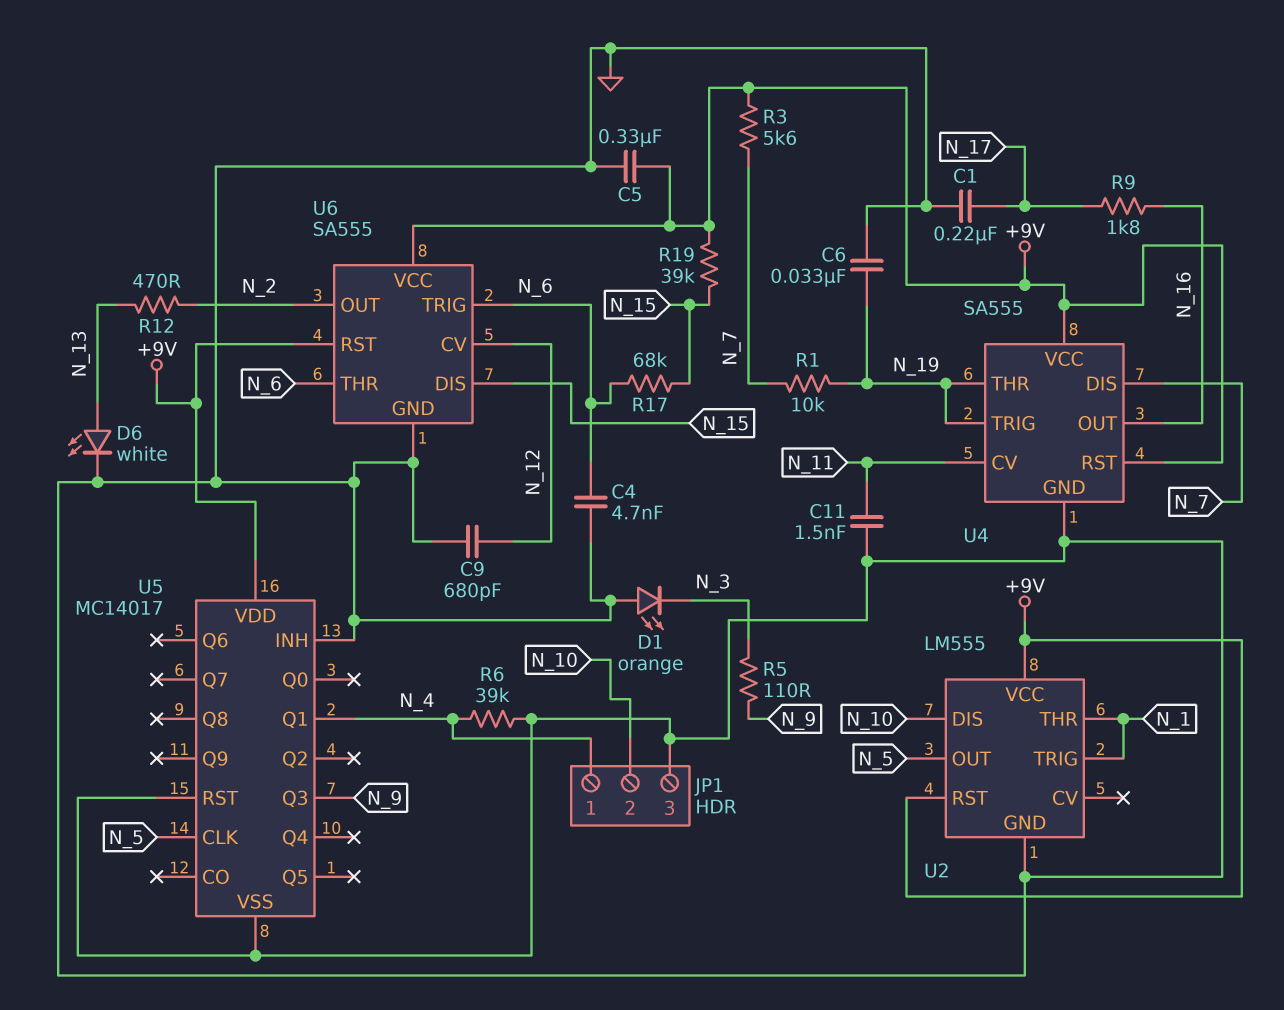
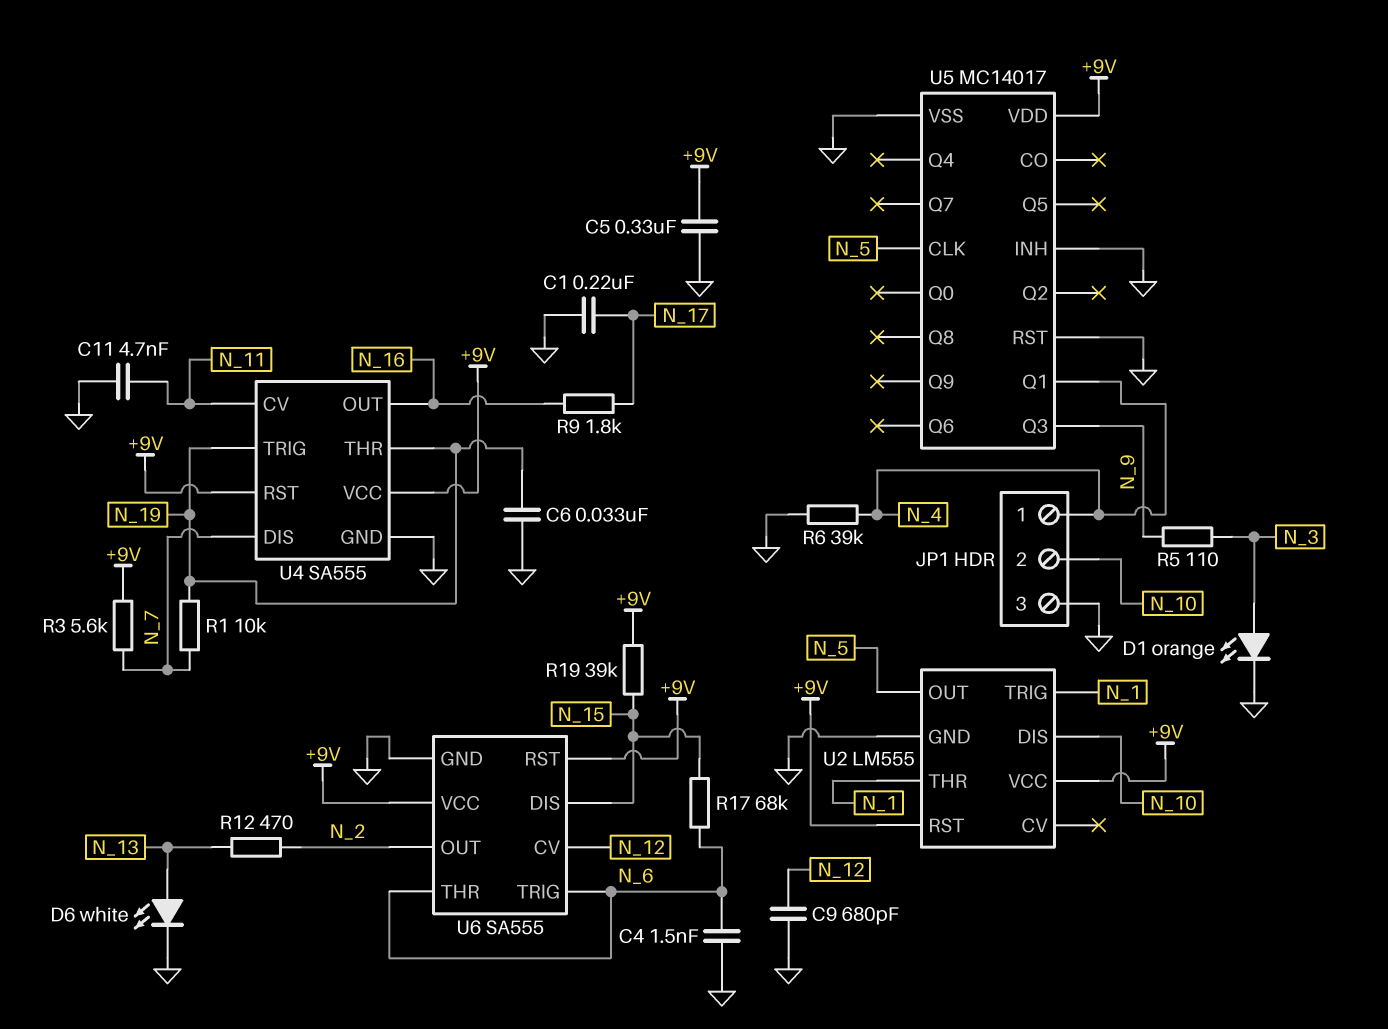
C4: 4.7nF (GND, N_6) -> 1.5nF (GND, N_6)
C11: 1.5nF (GND, N_11) -> 4.7nF (GND, N_11)
D1: LED orange (A GND, K N_3) -> LED orange (A N_3, K GND)

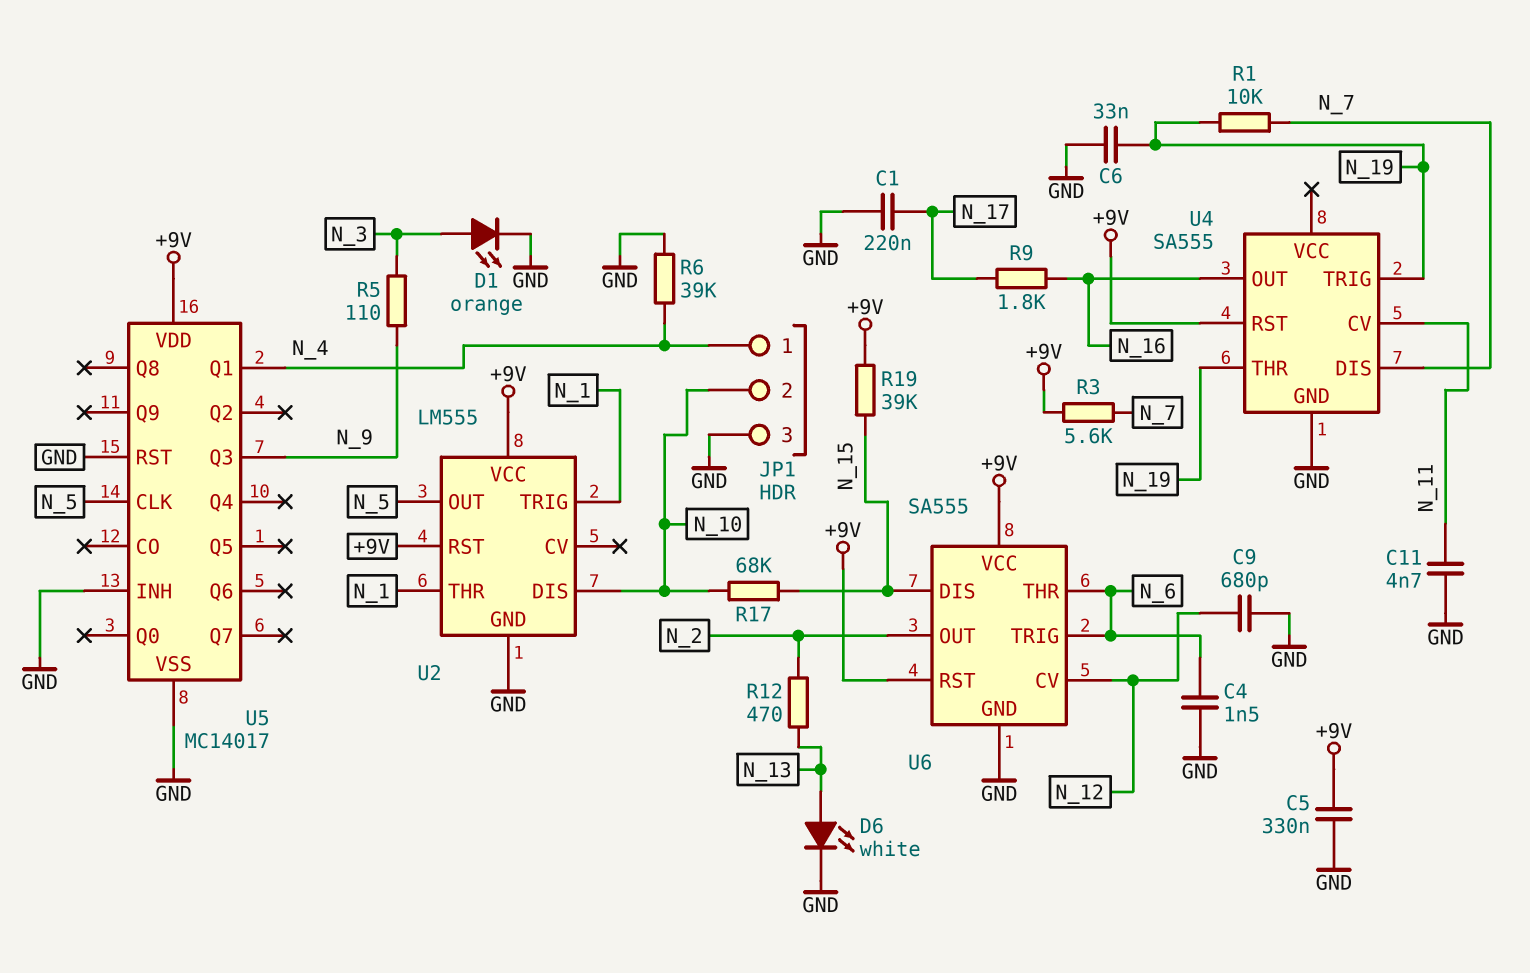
R17: 68k (N_6, N_15) -> 68k (N_10, N_15)
U4 pin VCC: +9V -> none

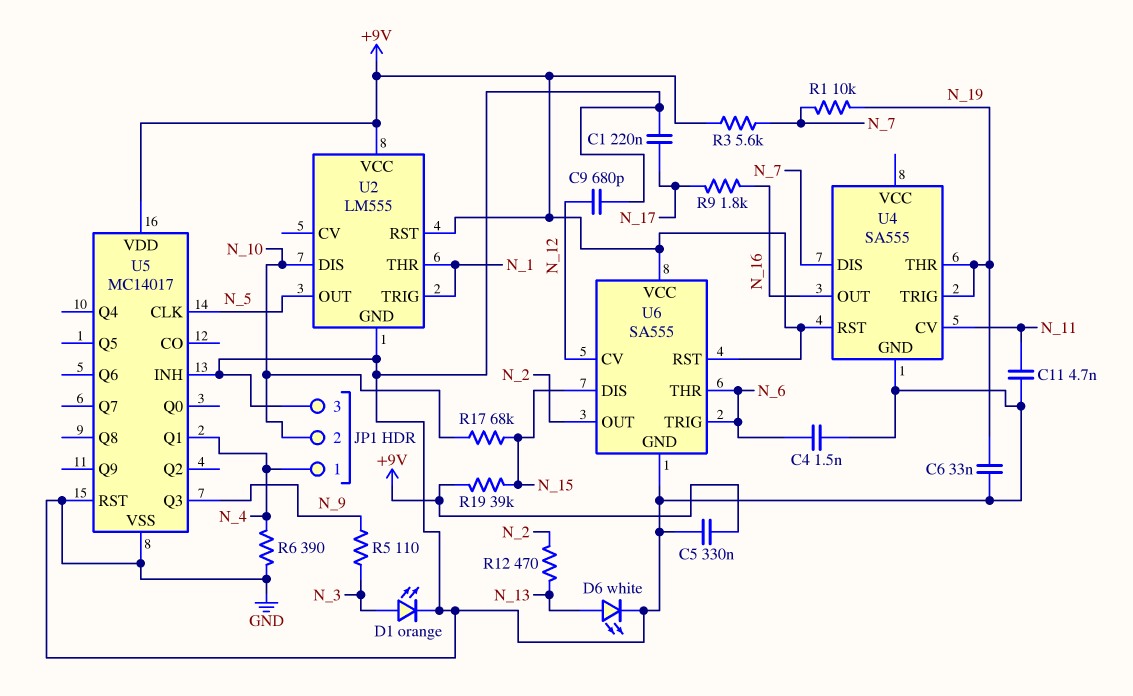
R6: 39k (GND, N_4) -> 390 (GND, N_4)

